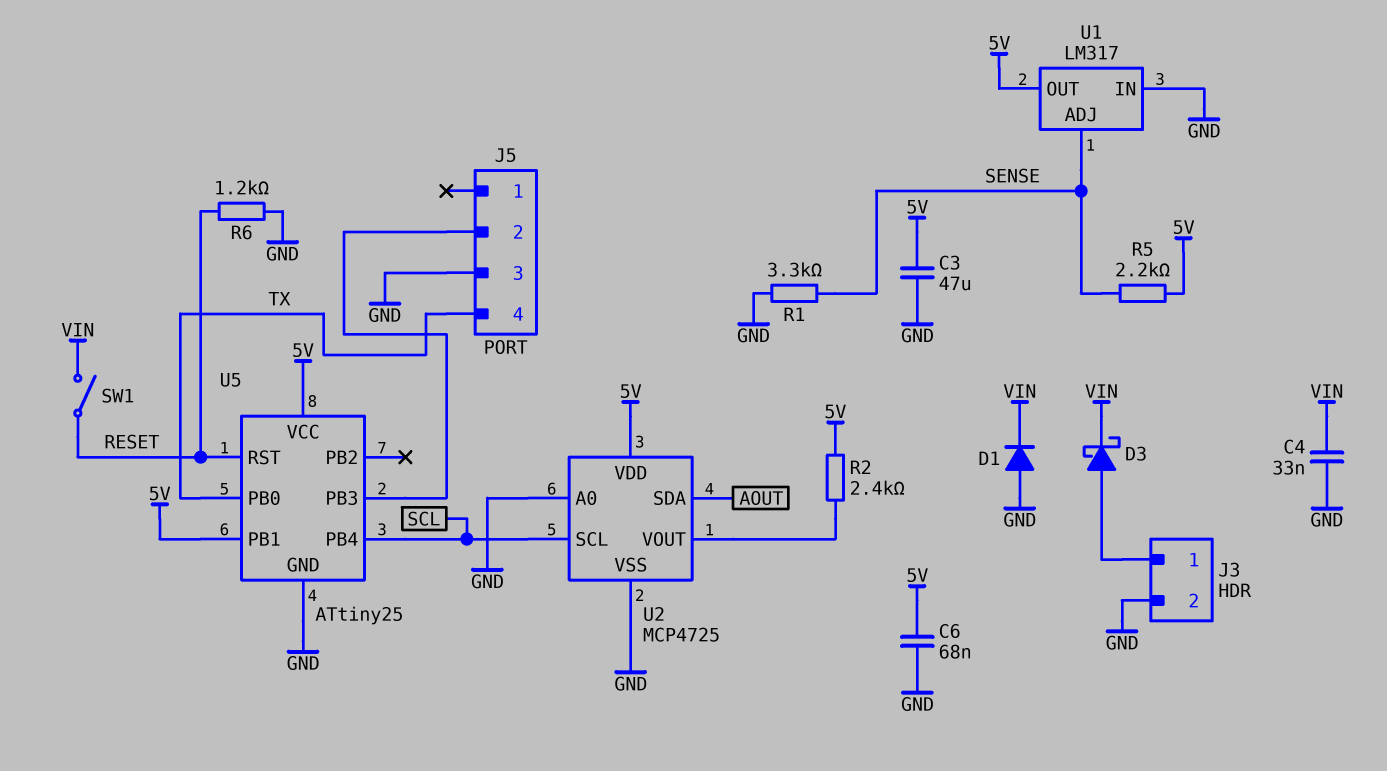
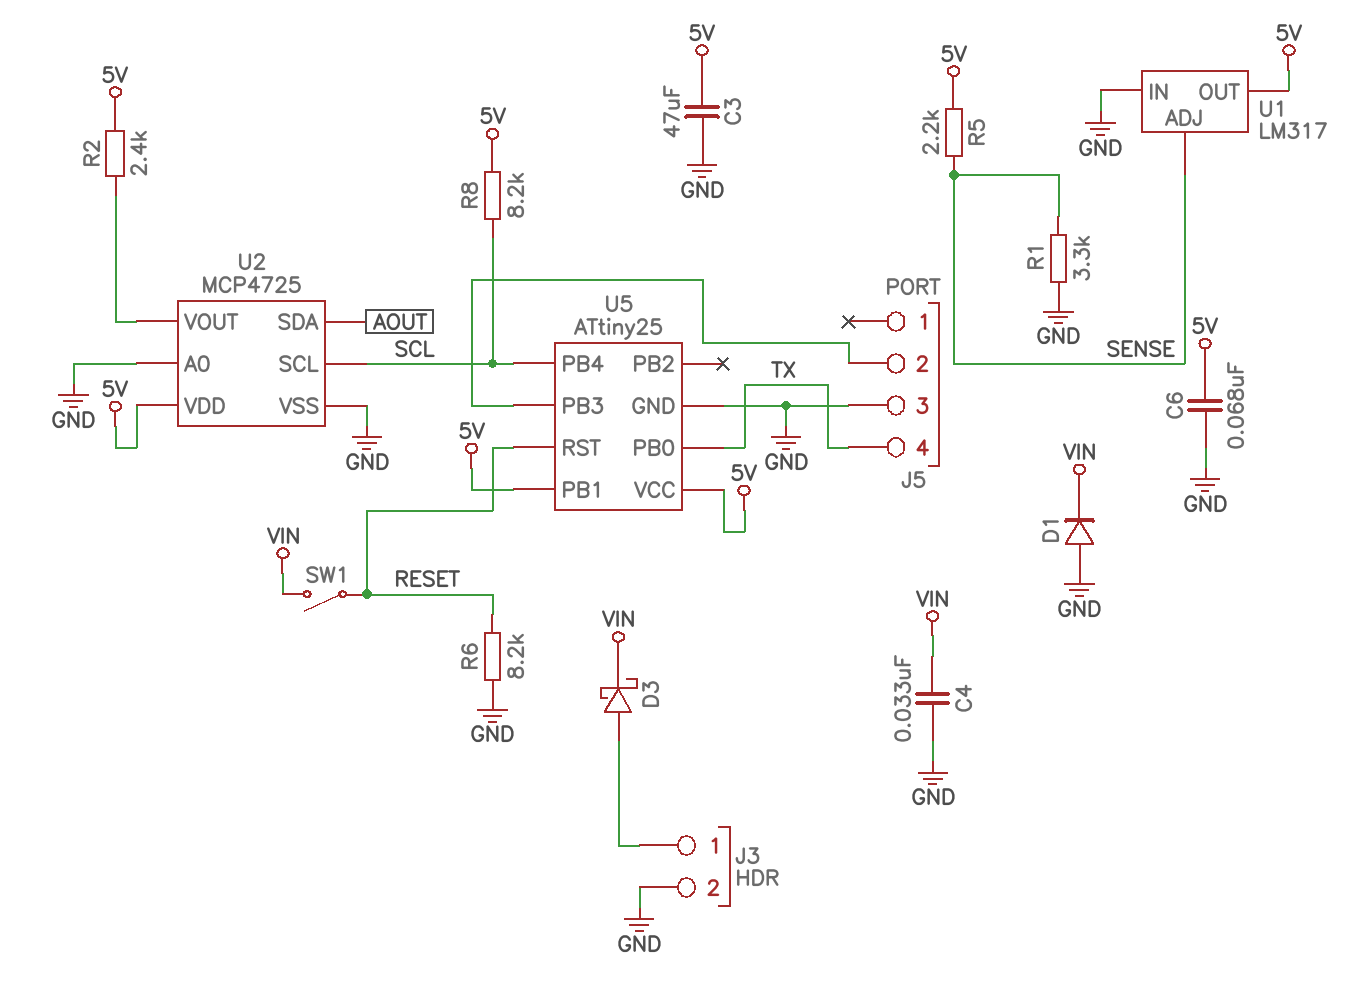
R6: 1.2k (GND, RESET) -> 8.2k (GND, RESET)
R8: none -> 8.2k (5V, SCL)

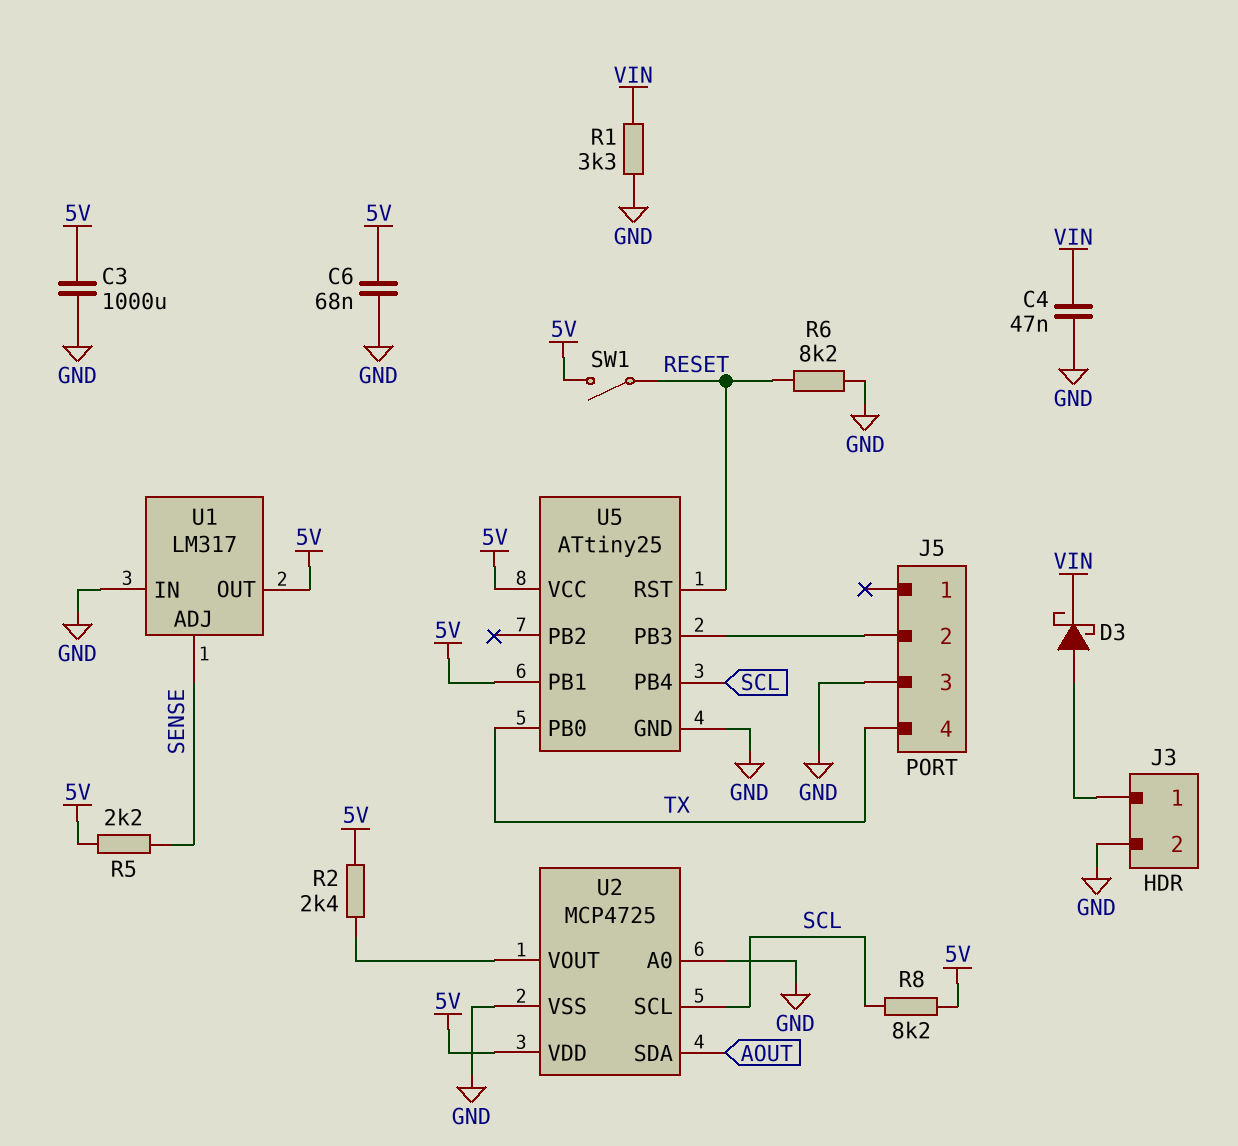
C3: 47uF (5V, GND) -> 1000uF (5V, GND)
C4: 33nF (GND, VIN) -> 47nF (GND, VIN)
D1: diode (A GND, K VIN) -> none
R1: 3.3k (GND, SENSE) -> 3.3k (GND, VIN)
SW1: switch (RESET, VIN) -> switch (5V, RESET)

